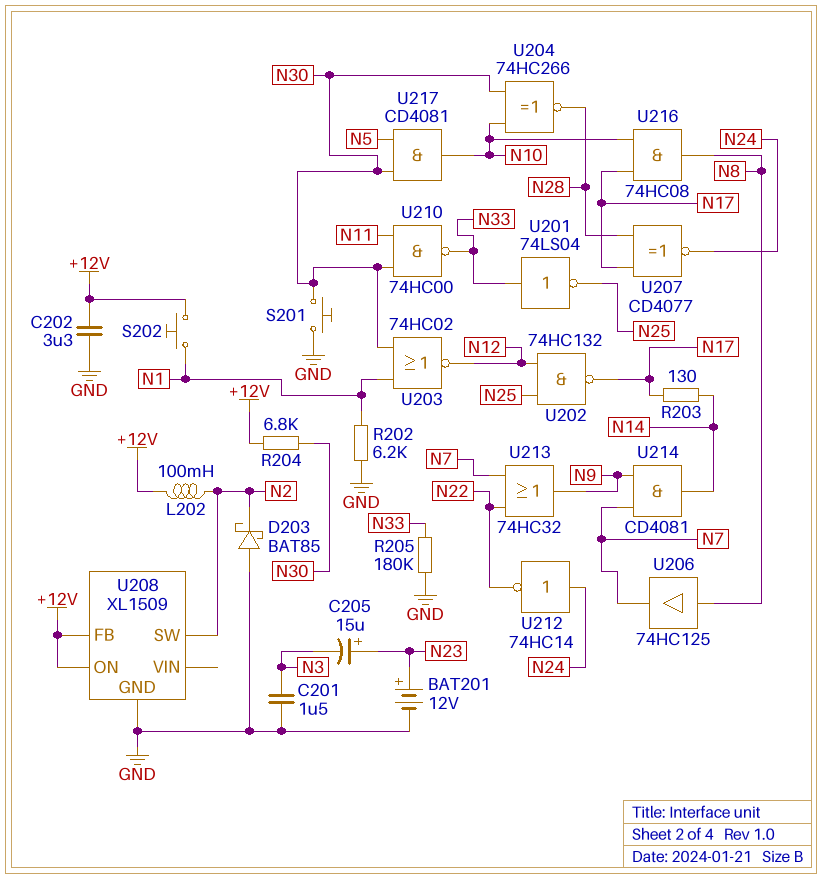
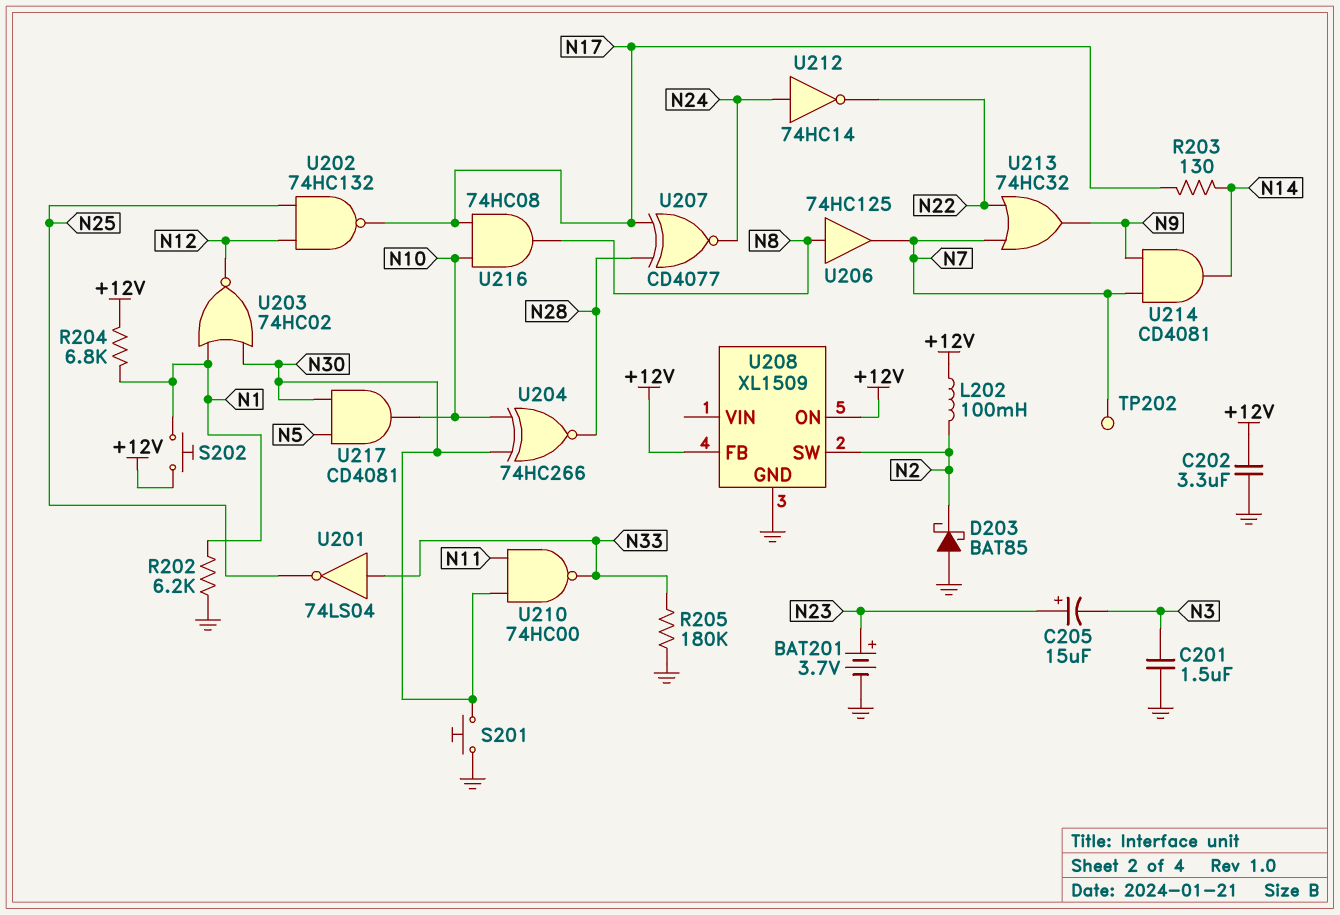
BAT201: 12V (plus N23, minus GND) -> 3.7V (plus N23, minus GND)
R204: 6.8k (+12V, N30) -> 6.8k (+12V, N1)
TP202: none -> test point (N7)

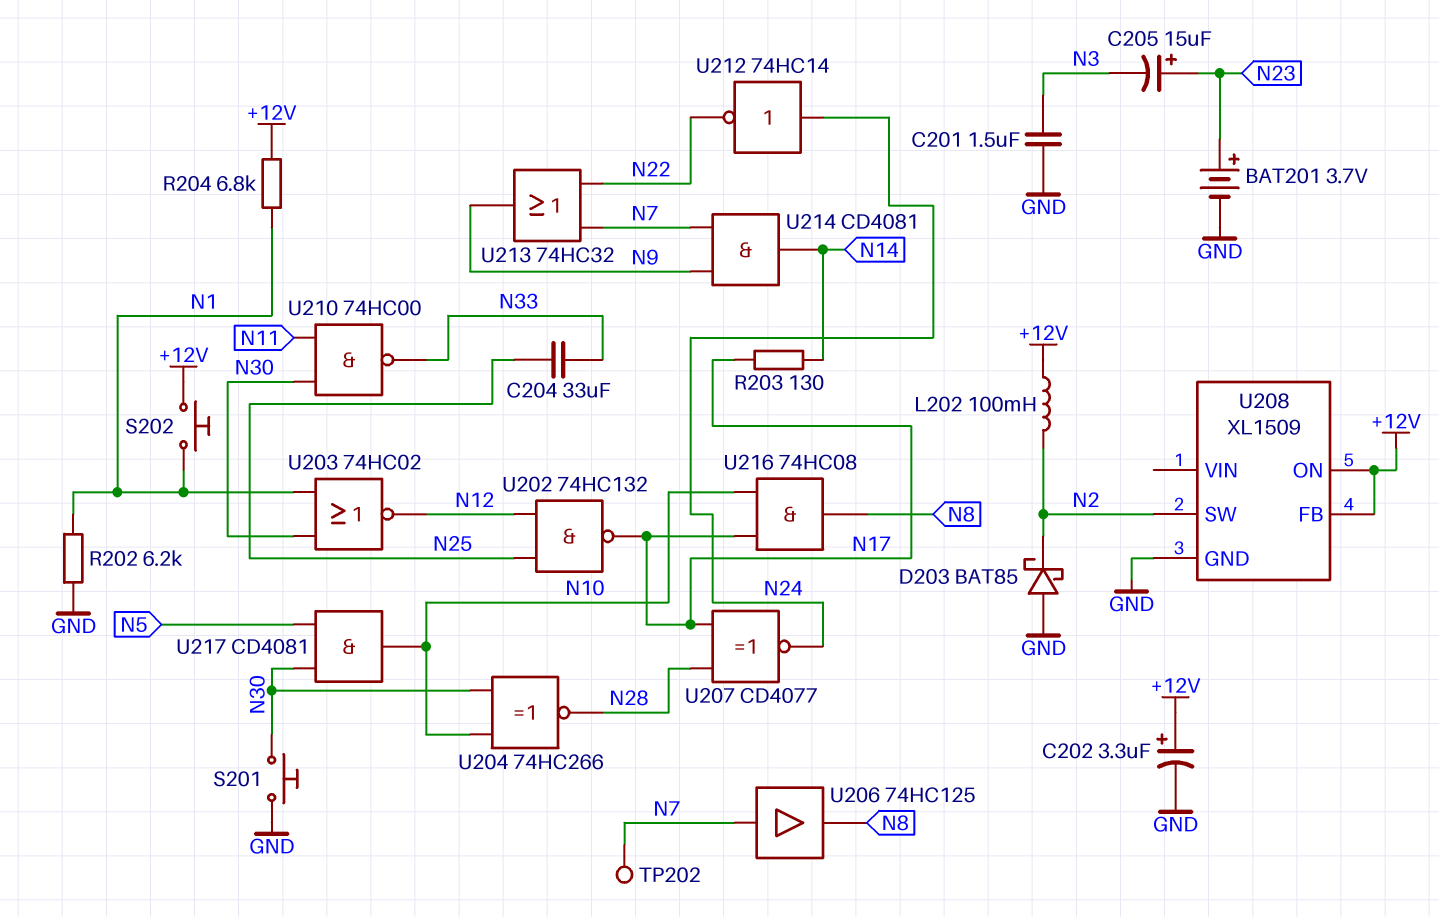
C202: 3.3uF (+12V, GND) -> 3.3uF (plus +12V, minus GND)
C204: none -> 33uF (N25, N33)
R205: 180k (GND, N33) -> none
U201: NOT 74LS04 (in N33, out N25) -> none
U206: buffer 74HC125 (in N8, out N7) -> buffer 74HC125 (in N7, out N8)

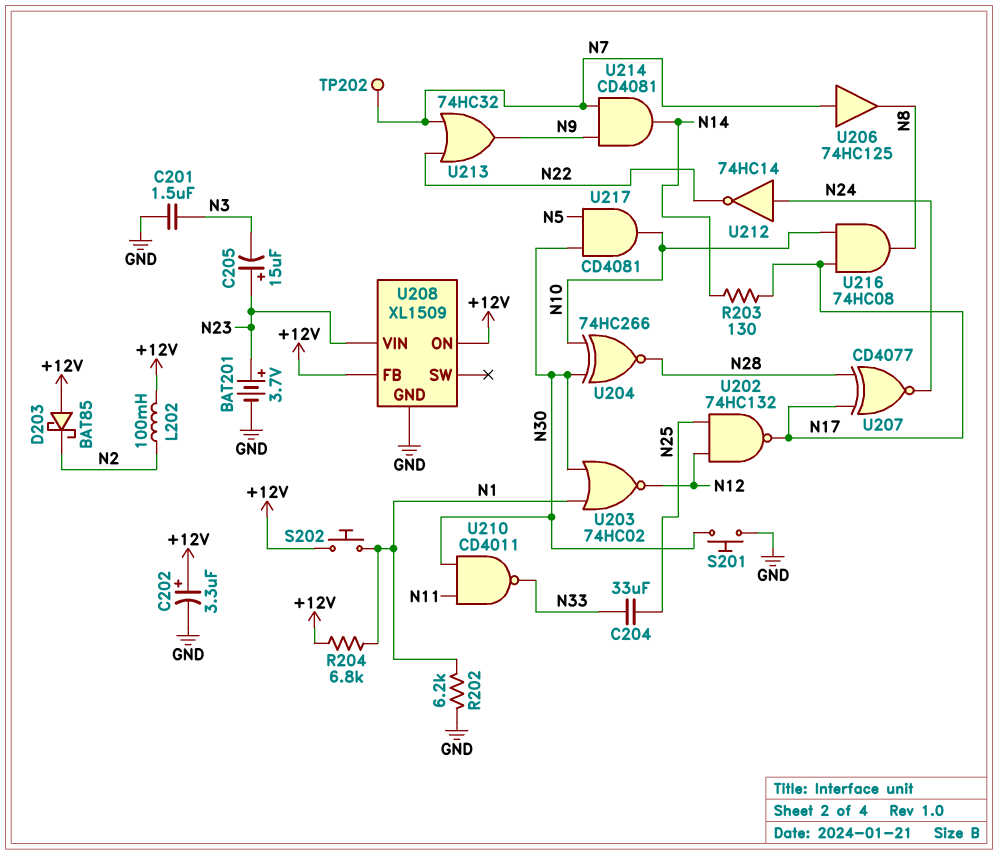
D203: schottky BAT85 (A GND, K N2) -> schottky BAT85 (A +12V, K N2)
U208 pin SW: N2 -> none
U208 pin VIN: none -> N23
U210: NAND 74HC00 (in N11, in N30, out N33) -> NAND CD4011 (in N11, in N30, out N33)

